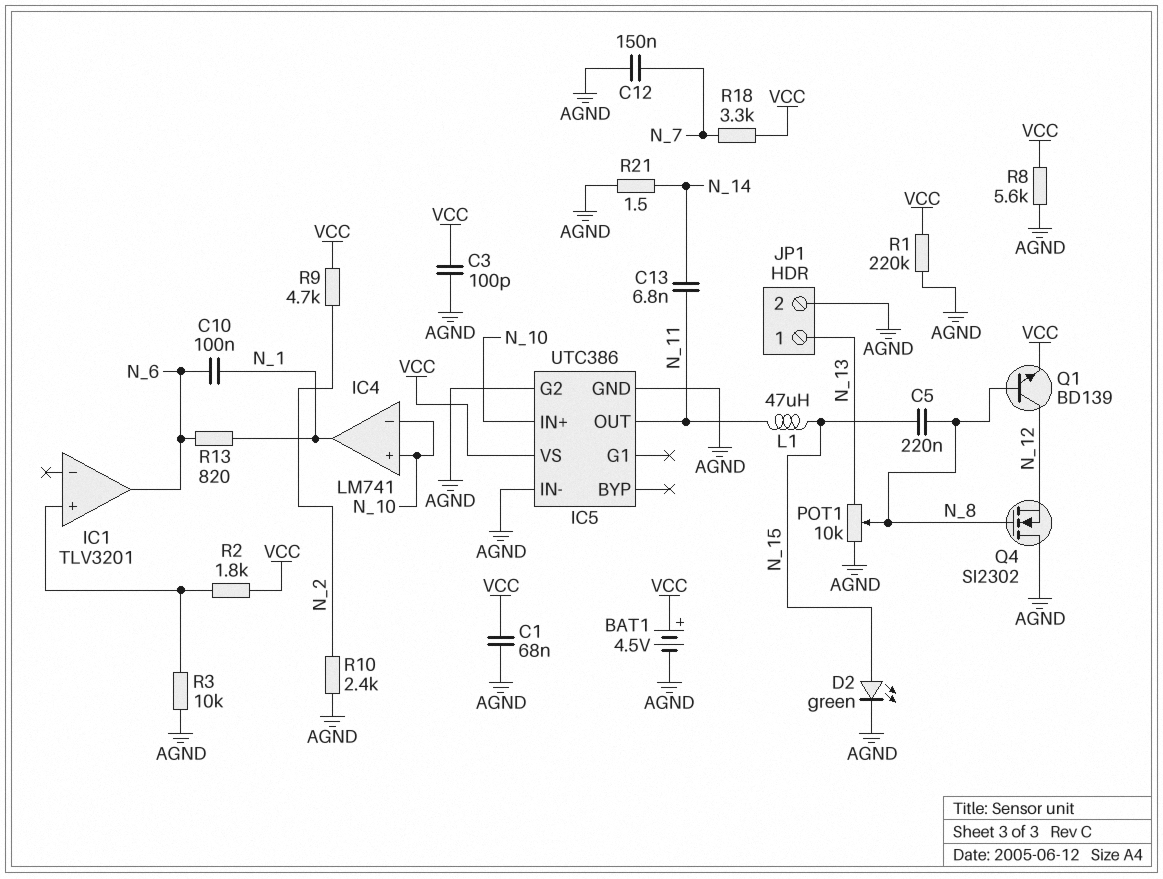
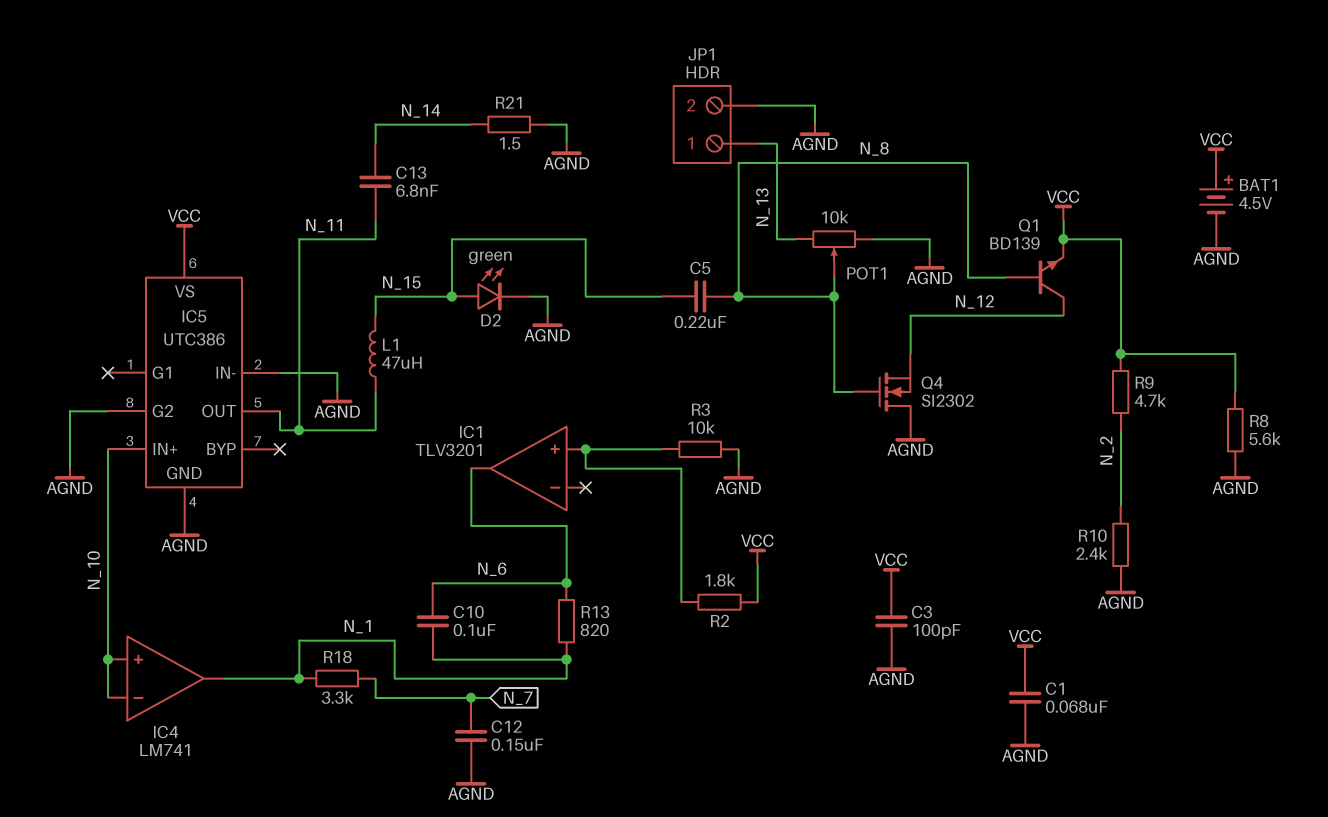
R1: 220k (AGND, VCC) -> none
R18: 3.3k (N_7, VCC) -> 3.3k (N_1, N_7)

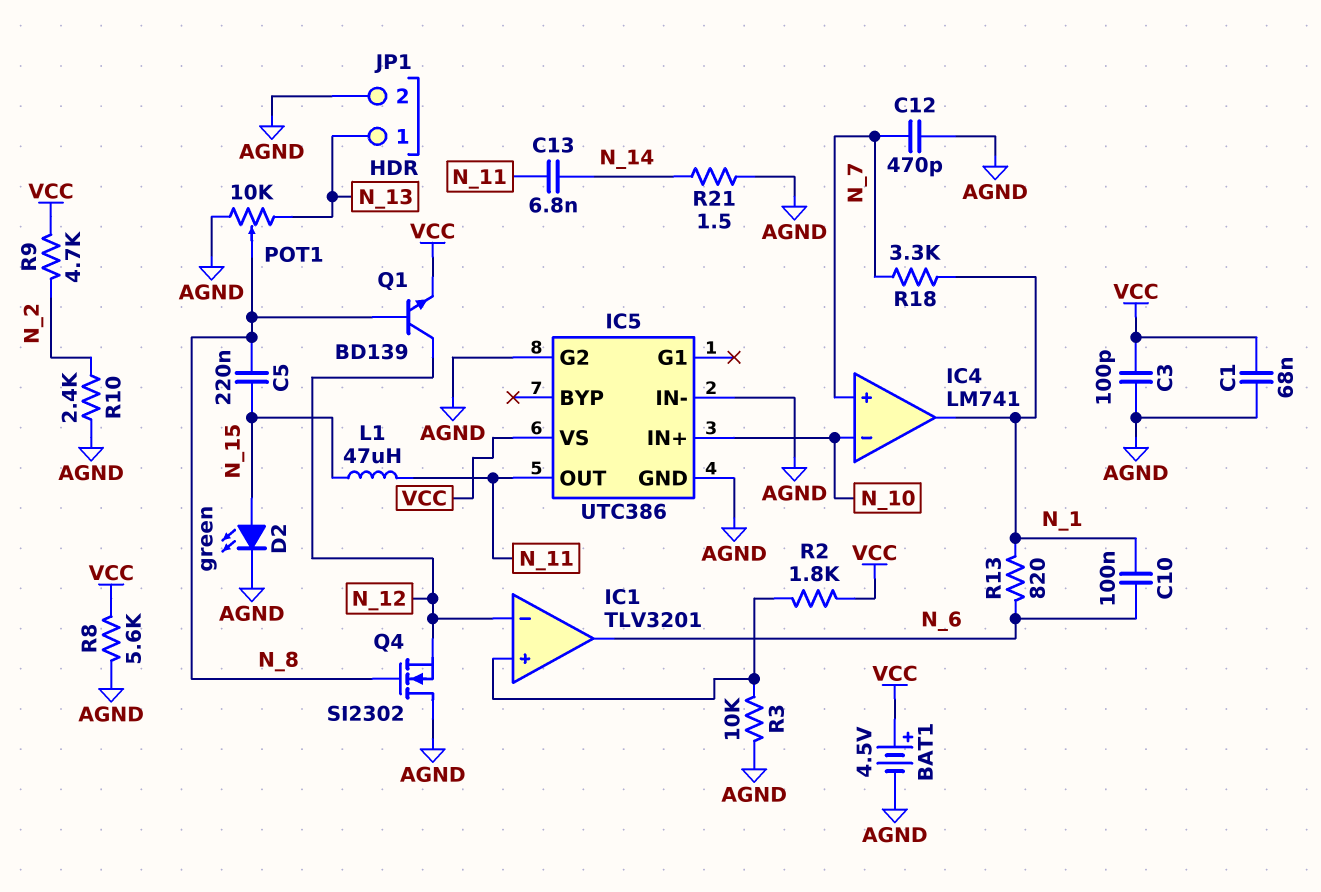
C12: 150nF (AGND, N_7) -> 470pF (AGND, N_7)
IC1 pin in-: none -> N_12
IC4 pin in+: N_10 -> N_7

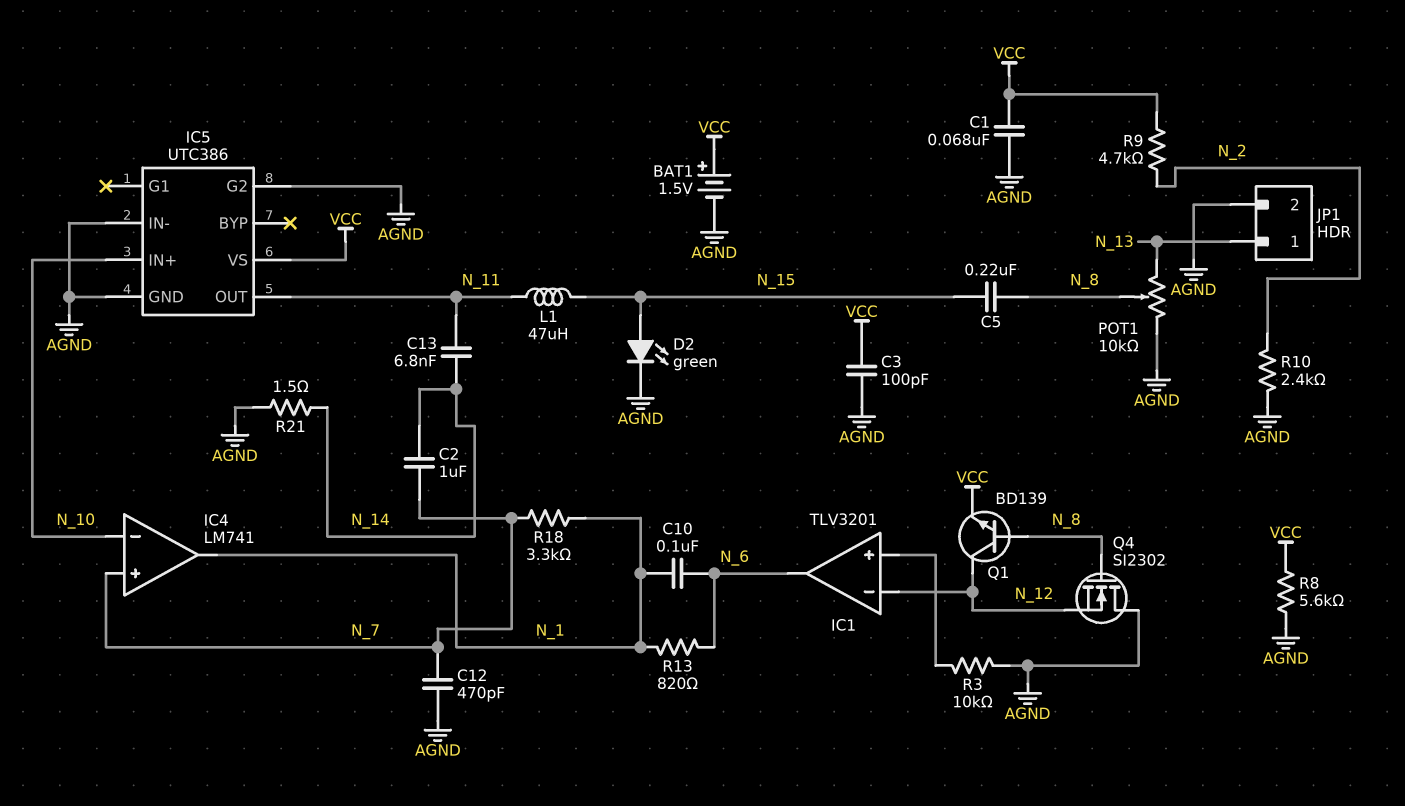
BAT1: 4.5V (plus VCC, minus AGND) -> 1.5V (plus VCC, minus AGND)
C2: none -> 1uF (N_7, N_14)
R2: 1.8k (IC1/in+, VCC) -> none

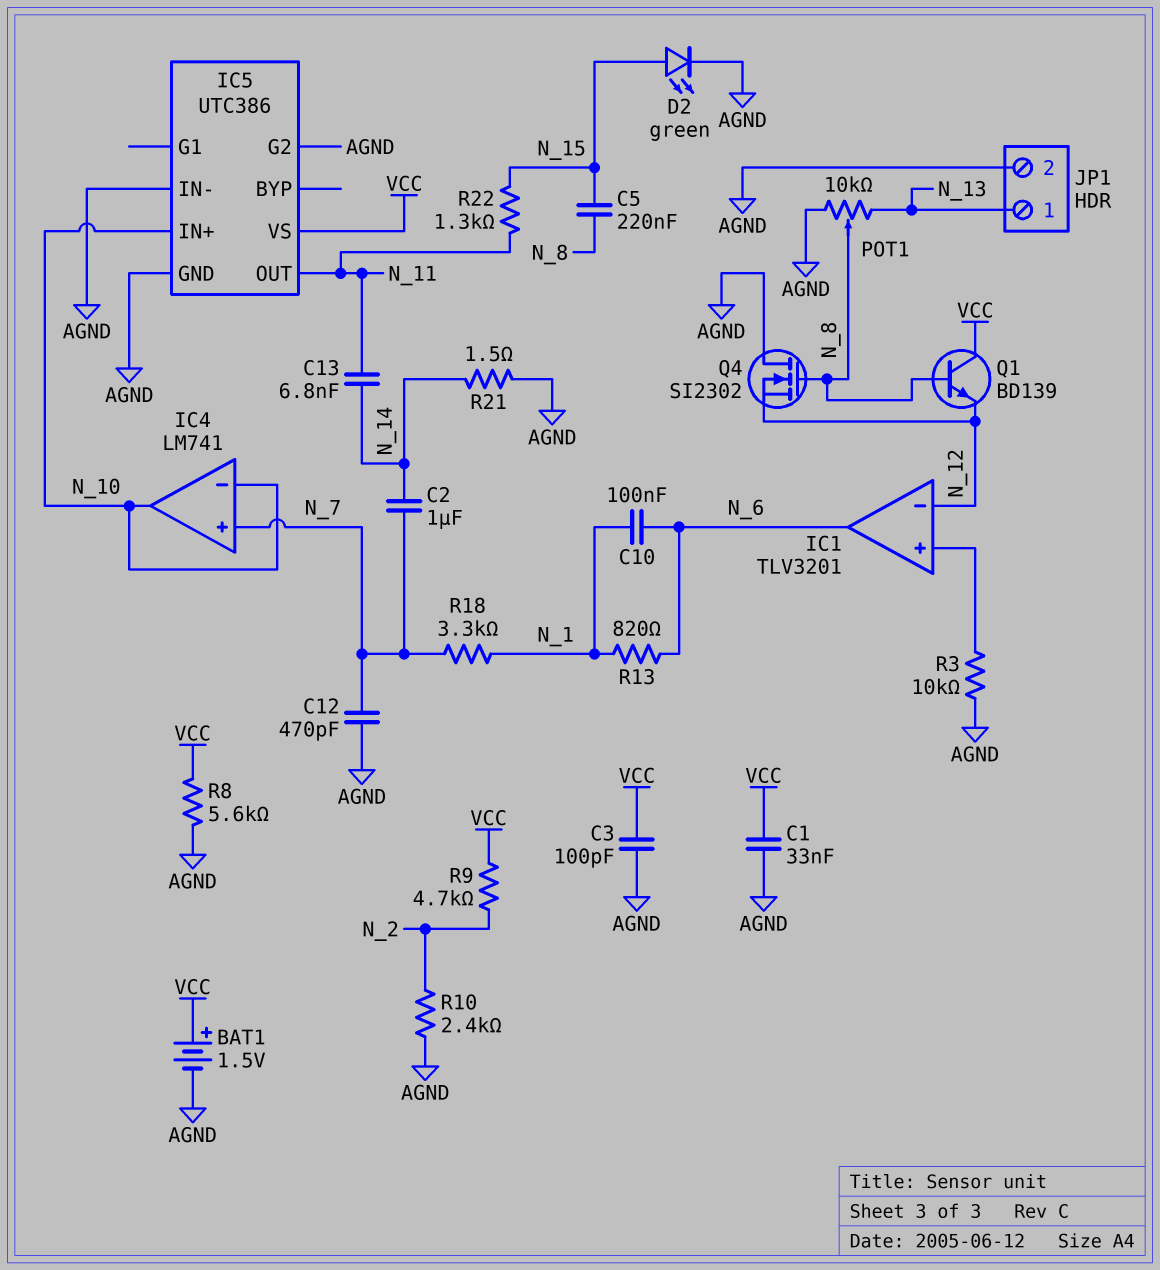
C1: 68nF (AGND, VCC) -> 33nF (AGND, VCC)
IC4 pin out: N_1 -> N_10
L1: 47uH (N_11, N_15) -> none
Q1: NPN BD139 (B N_8, C N_12, E VCC) -> NPN BD139 (B N_8, C VCC, E N_12)
R22: none -> 1.3k (N_11, N_15)

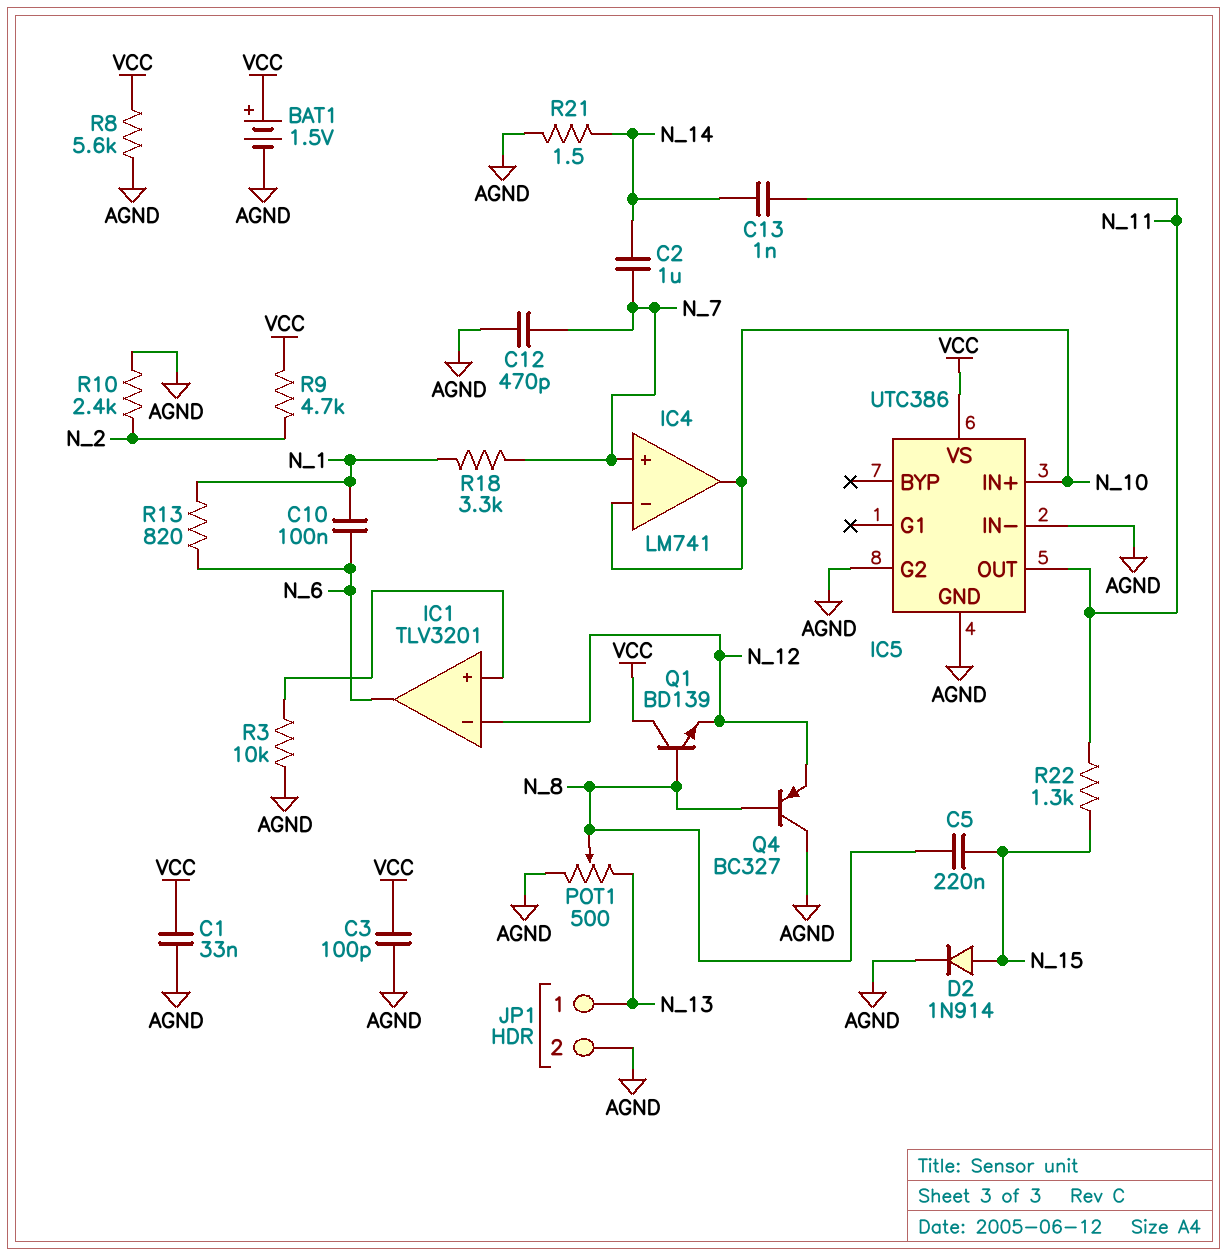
C13: 6.8nF (N_11, N_14) -> 1nF (N_11, N_14)
D2: LED green (A N_15, K AGND) -> diode 1N914 (A N_15, K AGND)
POT1: 10k (AGND, N_13, wiper N_8) -> 500 (AGND, N_13, wiper N_8)
Q4: NMOS SI2302 (G N_8, D AGND, S N_12) -> PNP BC327 (B N_8, C AGND, E N_12)

